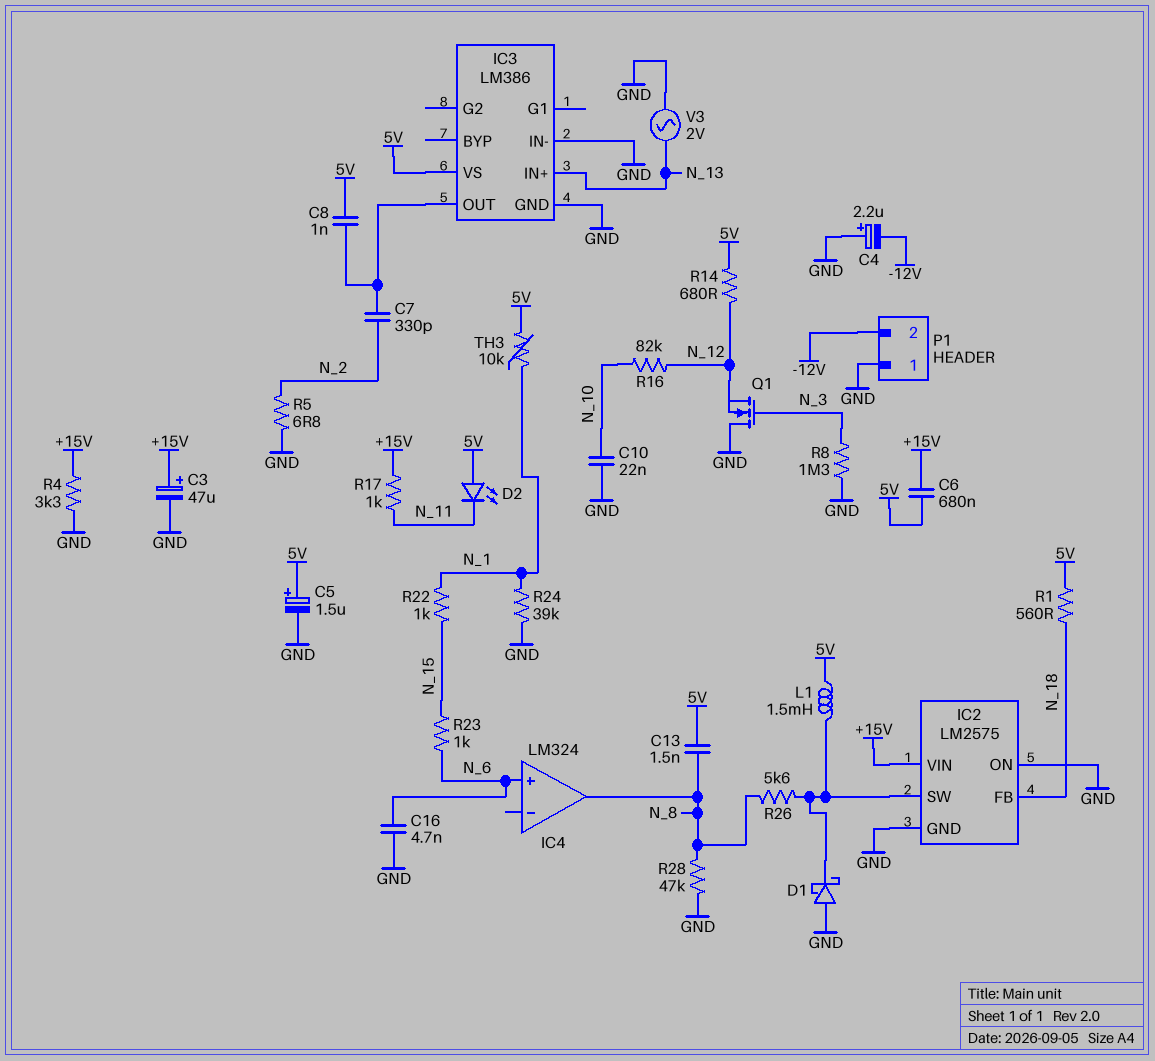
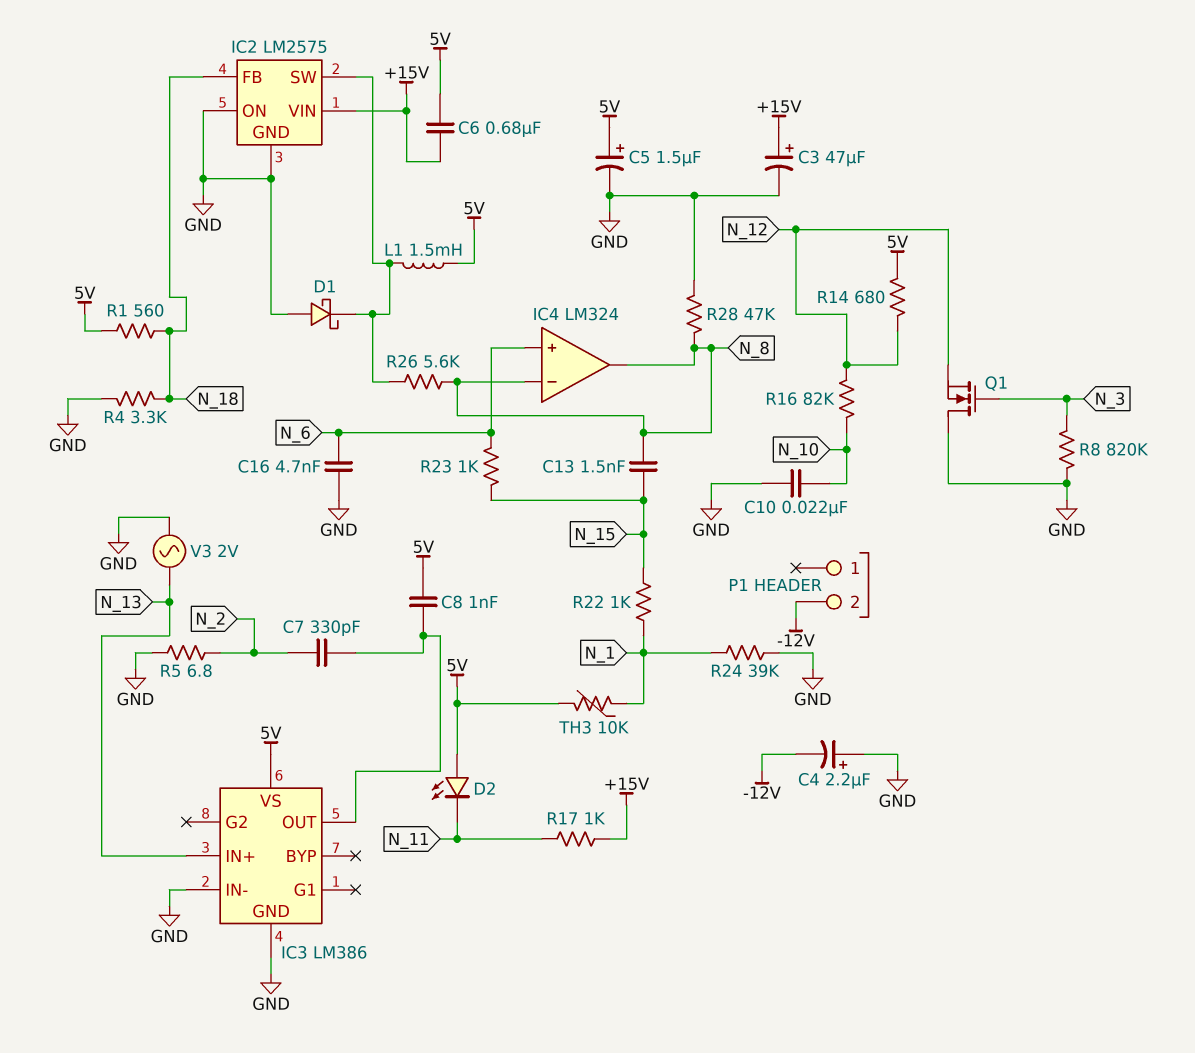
C13: 1.5nF (5V, N_8) -> 1.5nF (N_8, N_15)
IC4 pin in-: none -> N_8
P1 pin 1: GND -> none
R4: 3.3k (+15V, GND) -> 3.3k (GND, N_18)
R8: 1.3M (GND, N_3) -> 820k (GND, N_3)

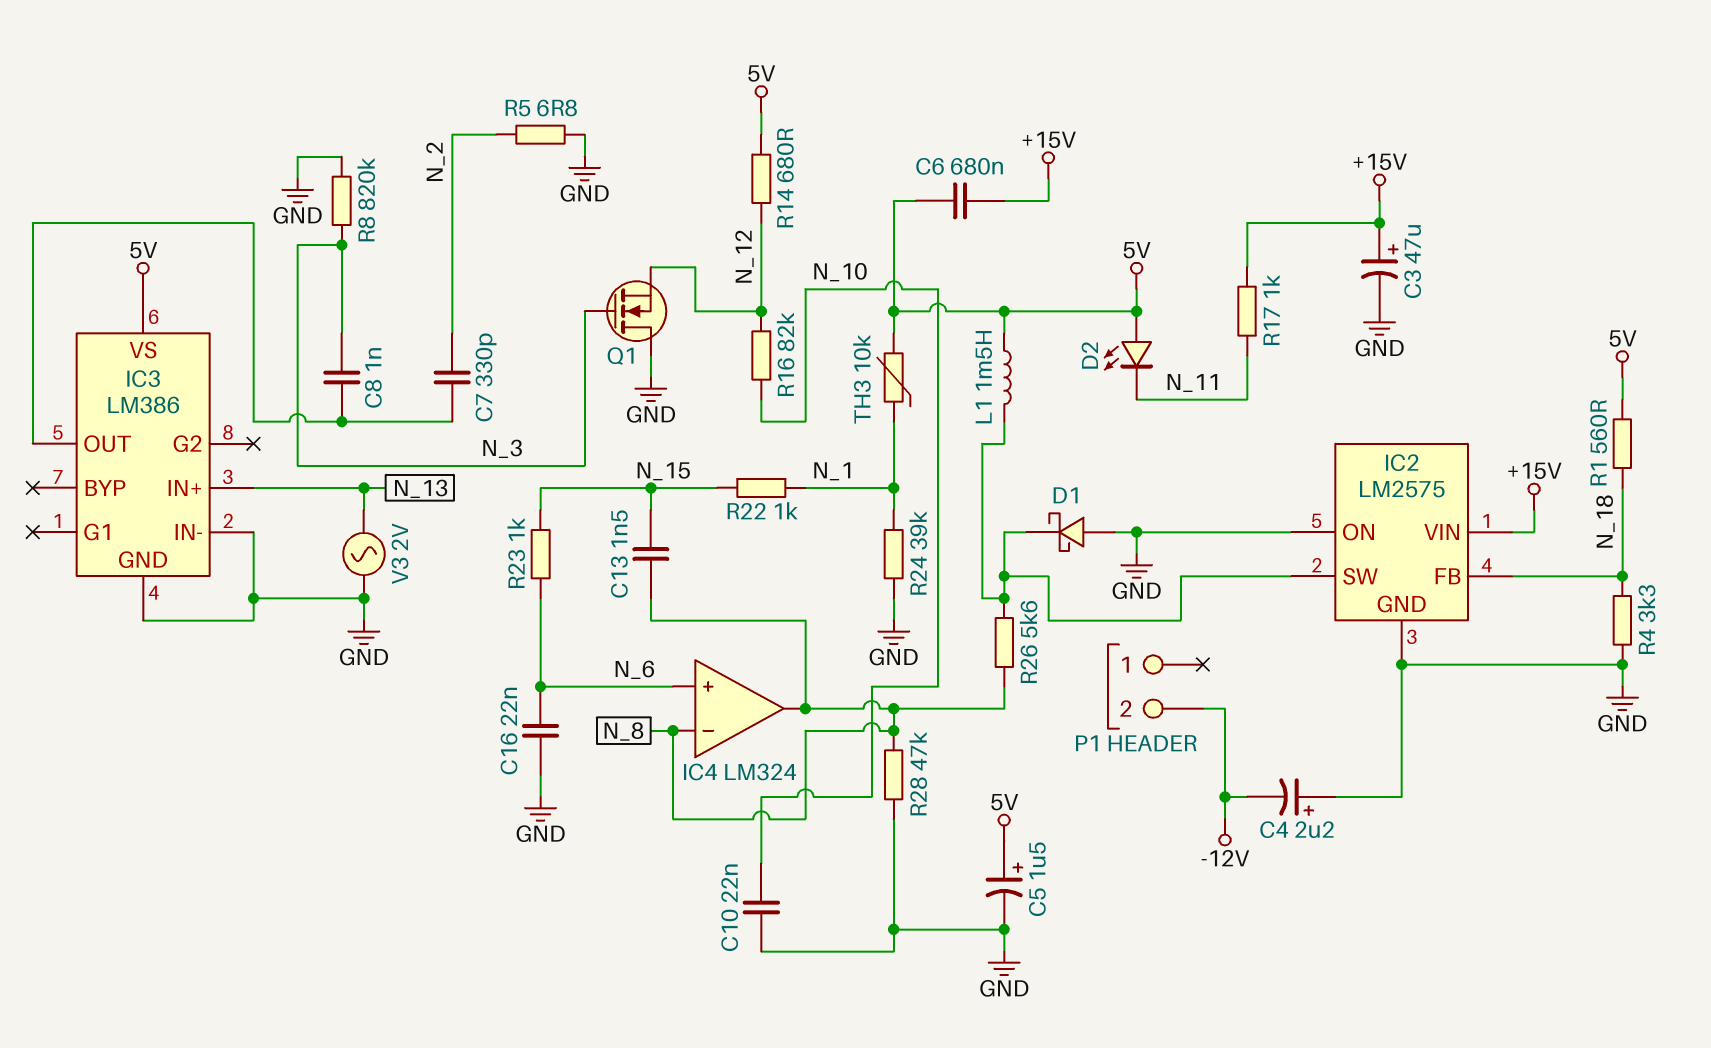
C8: 1nF (5V, IC3/OUT) -> 1nF (IC3/OUT, N_3)
C16: 4.7nF (GND, N_6) -> 22nF (GND, N_6)

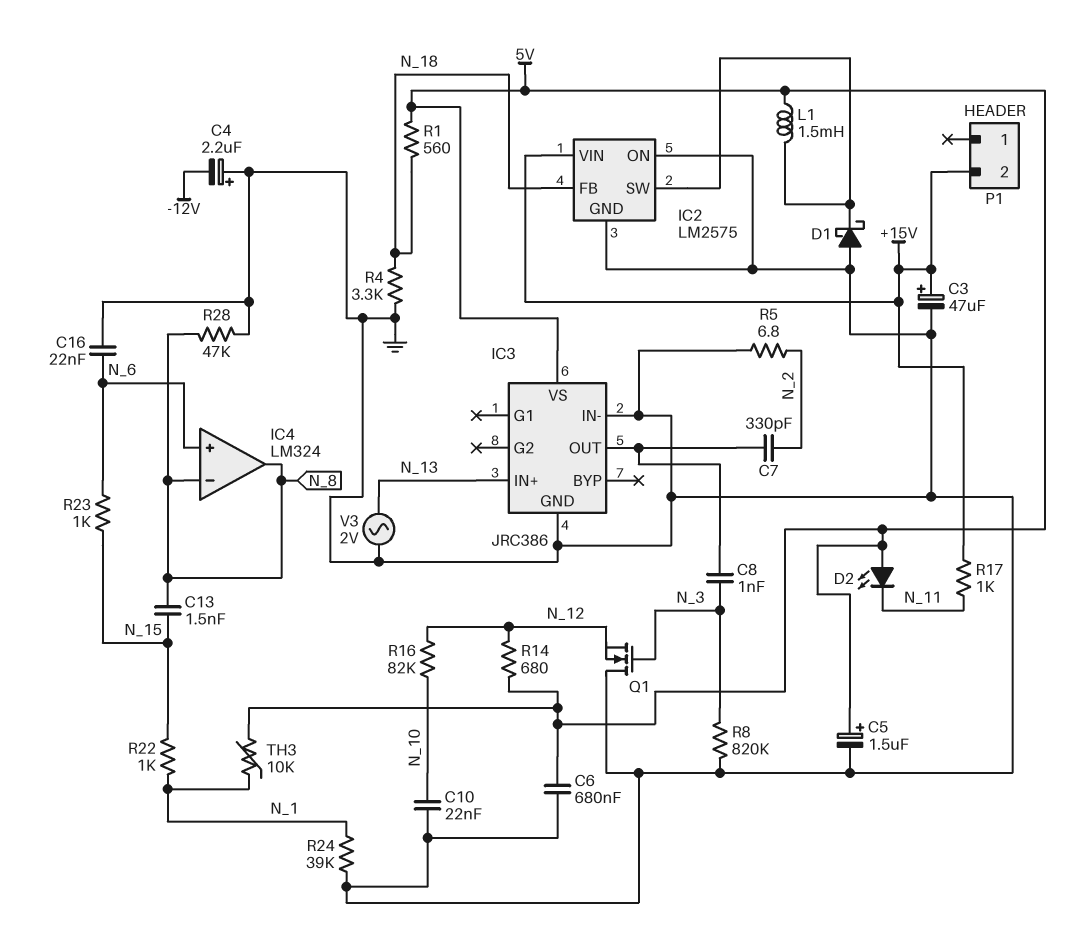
C6: 680nF (+15V, 5V) -> 680nF (5V, GND)
IC3: LM386 -> JRC386
P1 pin 2: -12V -> +15V
R26: 5.6k (IC2/SW, N_8) -> none

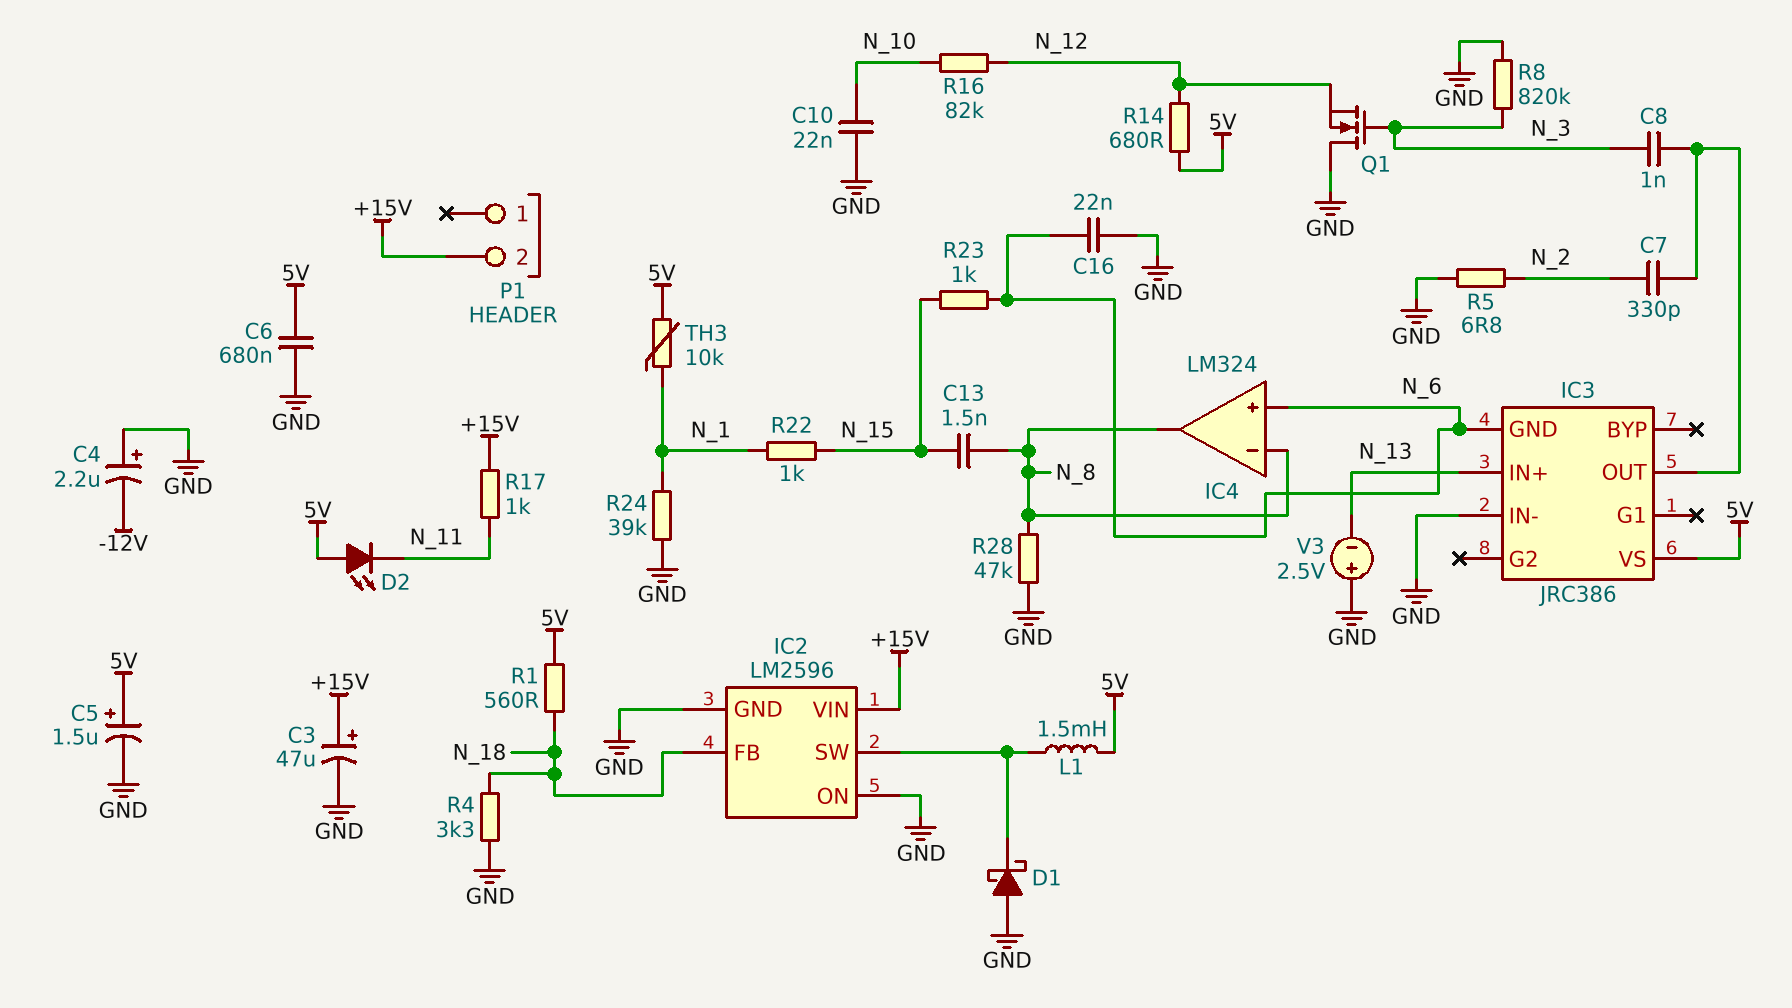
IC2: LM2575 -> LM2596
IC3 pin GND: GND -> N_6
V3: AC 2V (GND, N_13) -> 2.5V (plus GND, minus N_13)

